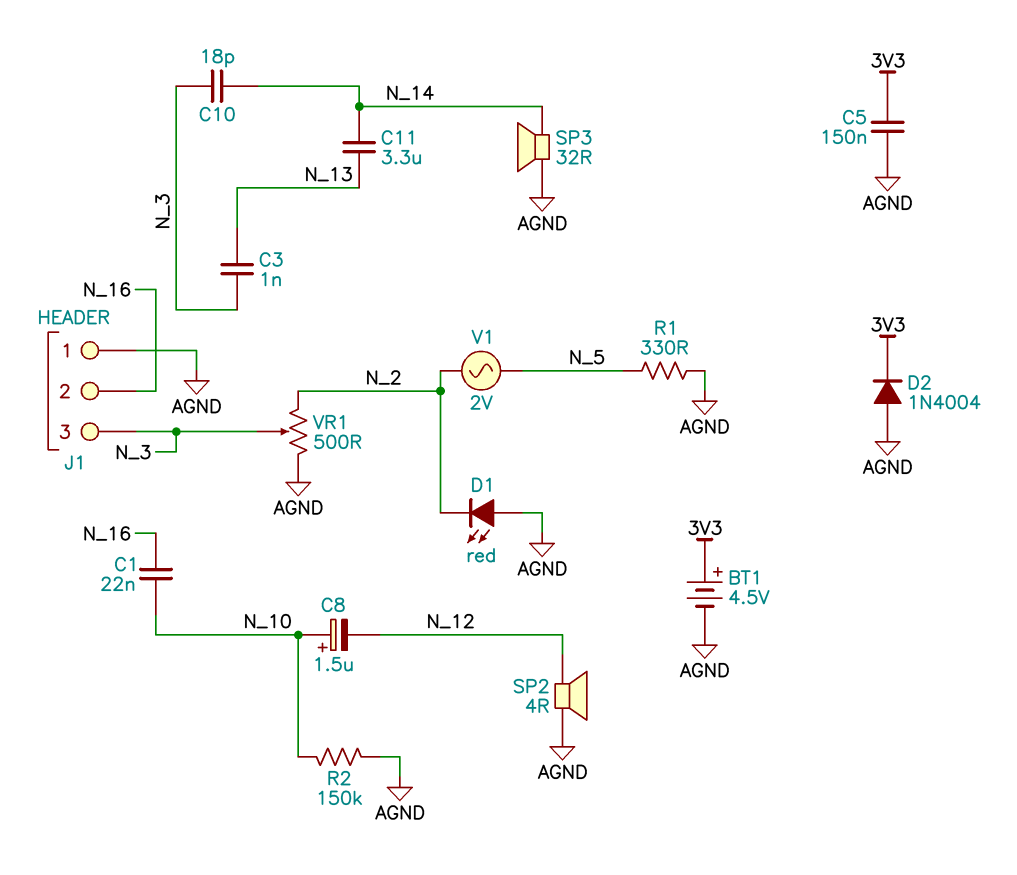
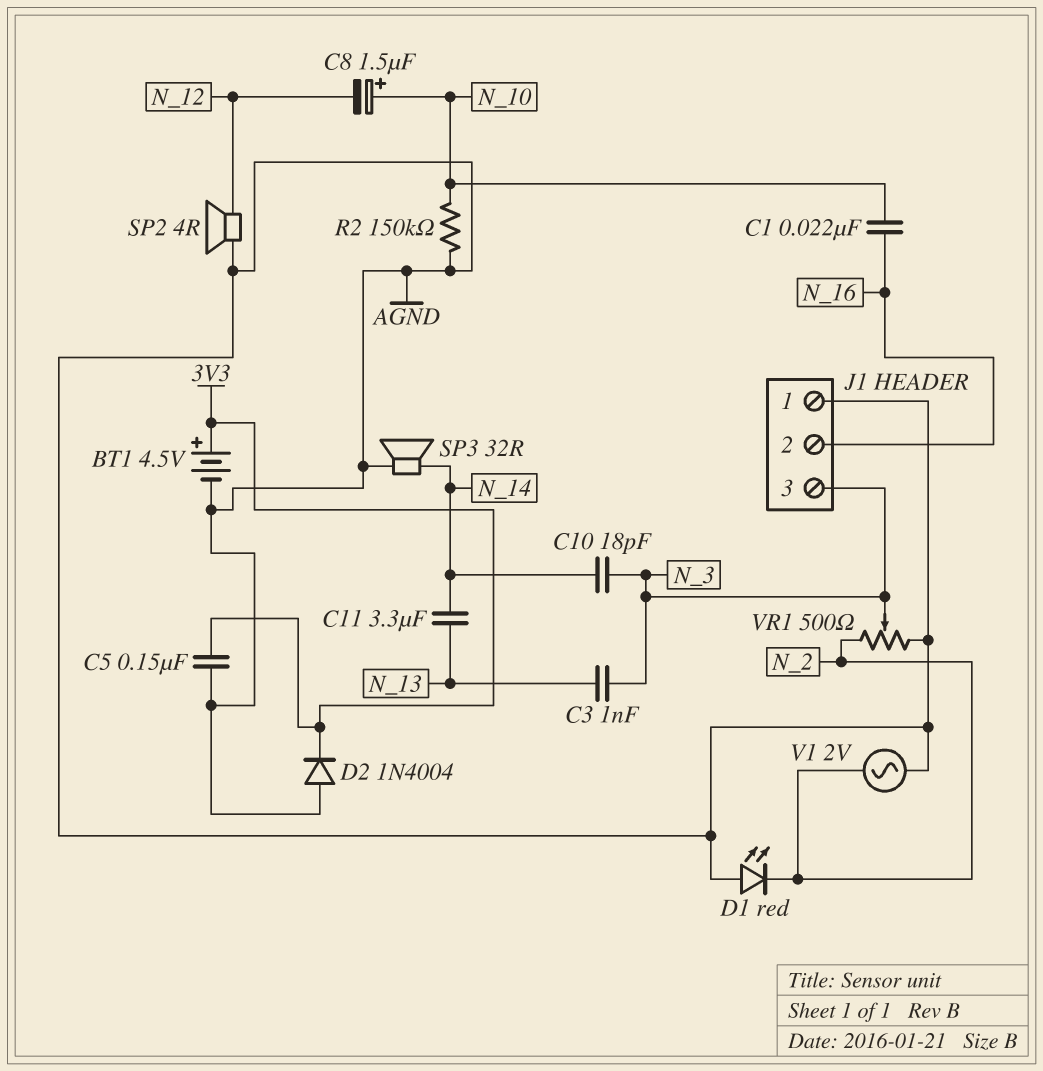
R1: 330 (AGND, N_5) -> none
V1: AC 2V (N_2, N_5) -> AC 2V (AGND, N_2)

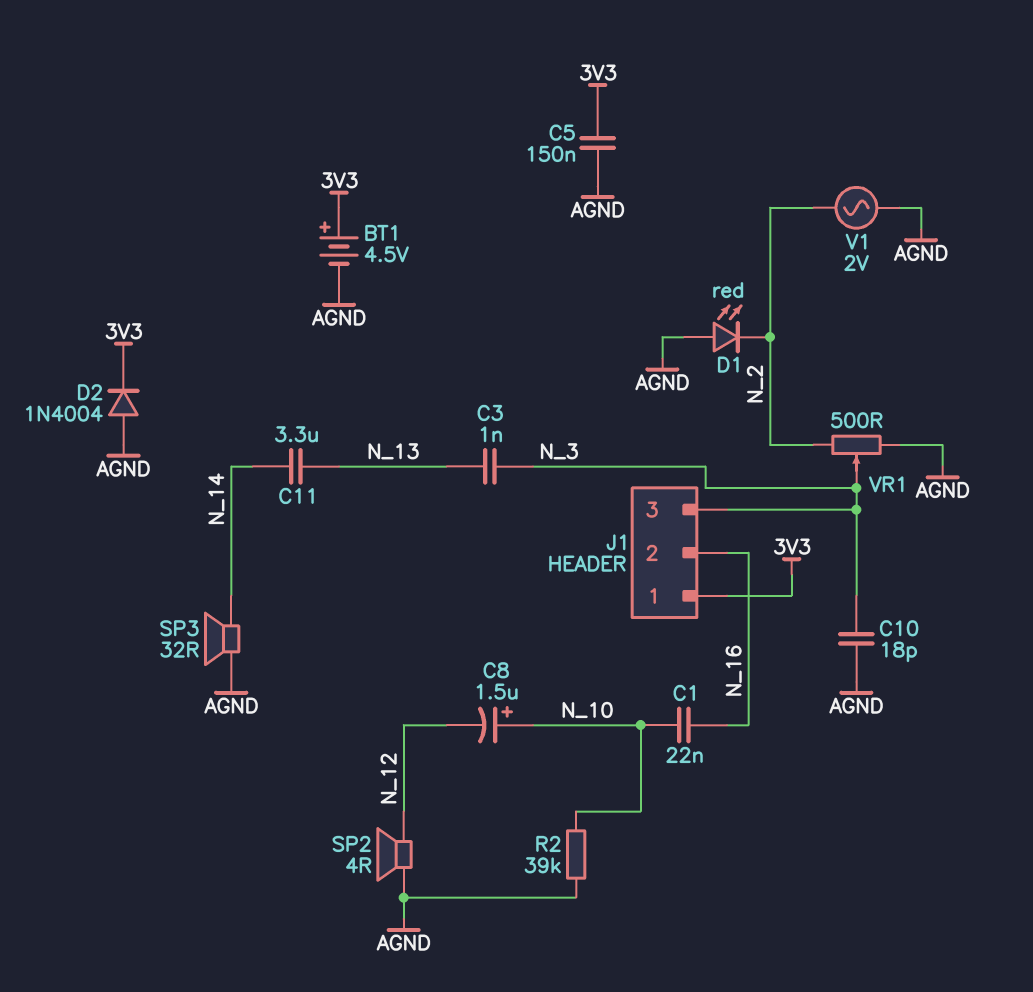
C10: 18pF (N_3, N_14) -> 18pF (AGND, N_3)
J1 pin 1: AGND -> 3V3
R2: 150k (AGND, N_10) -> 39k (AGND, N_10)

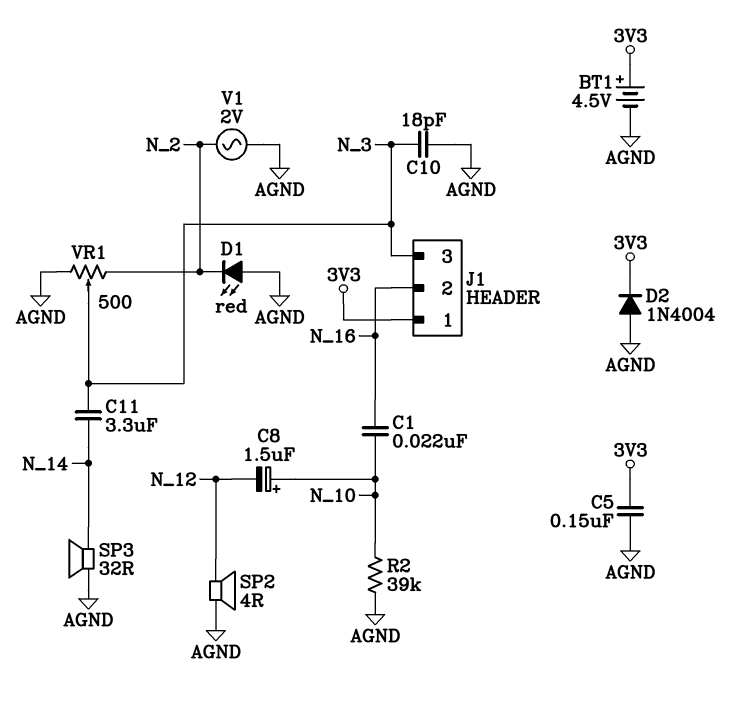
C3: 1nF (N_3, N_13) -> none
C11: 3.3uF (N_13, N_14) -> 3.3uF (N_3, N_14)

